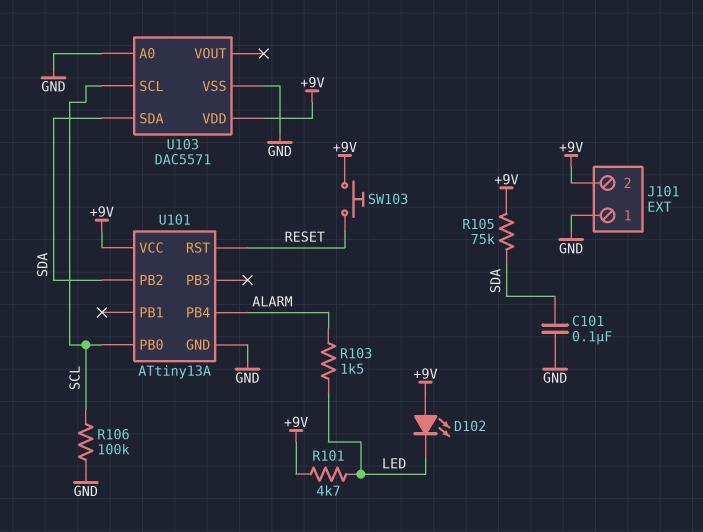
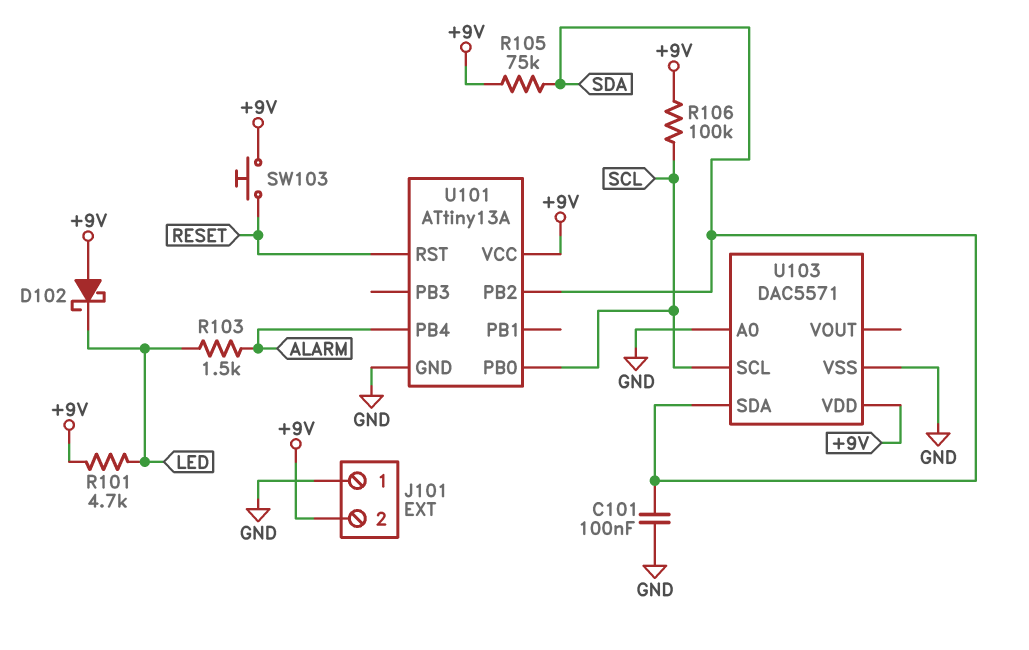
D102: LED (A +9V, K LED) -> schottky (A +9V, K LED)
R106: 100k (GND, SCL) -> 100k (+9V, SCL)

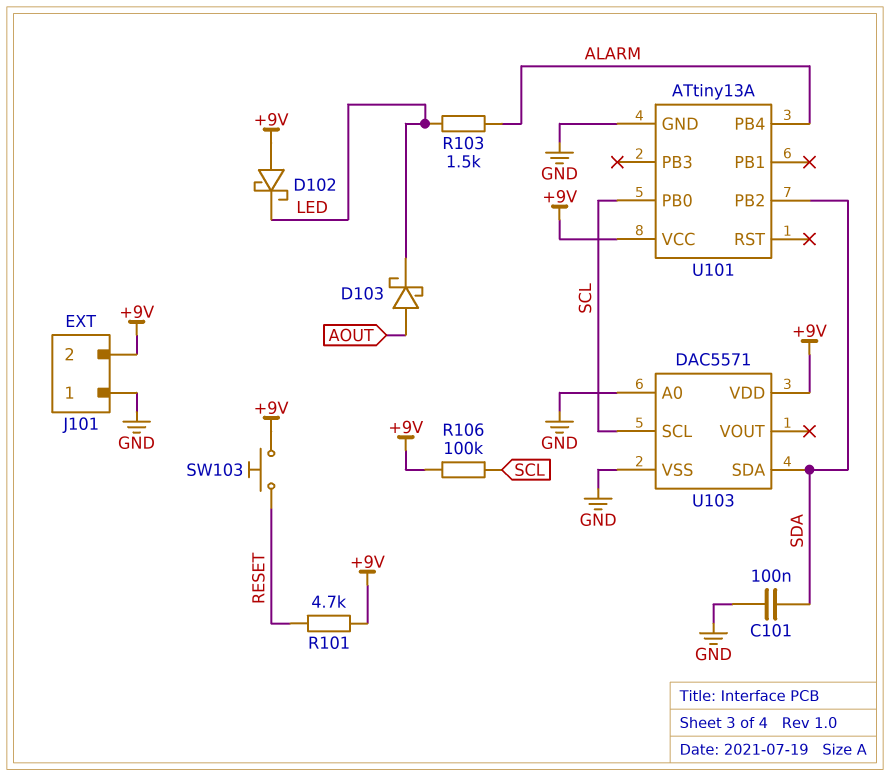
D103: none -> schottky (A AOUT, K LED)
R101: 4.7k (+9V, LED) -> 4.7k (+9V, RESET)
R105: 75k (+9V, SDA) -> none
U101 pin RST: RESET -> none

